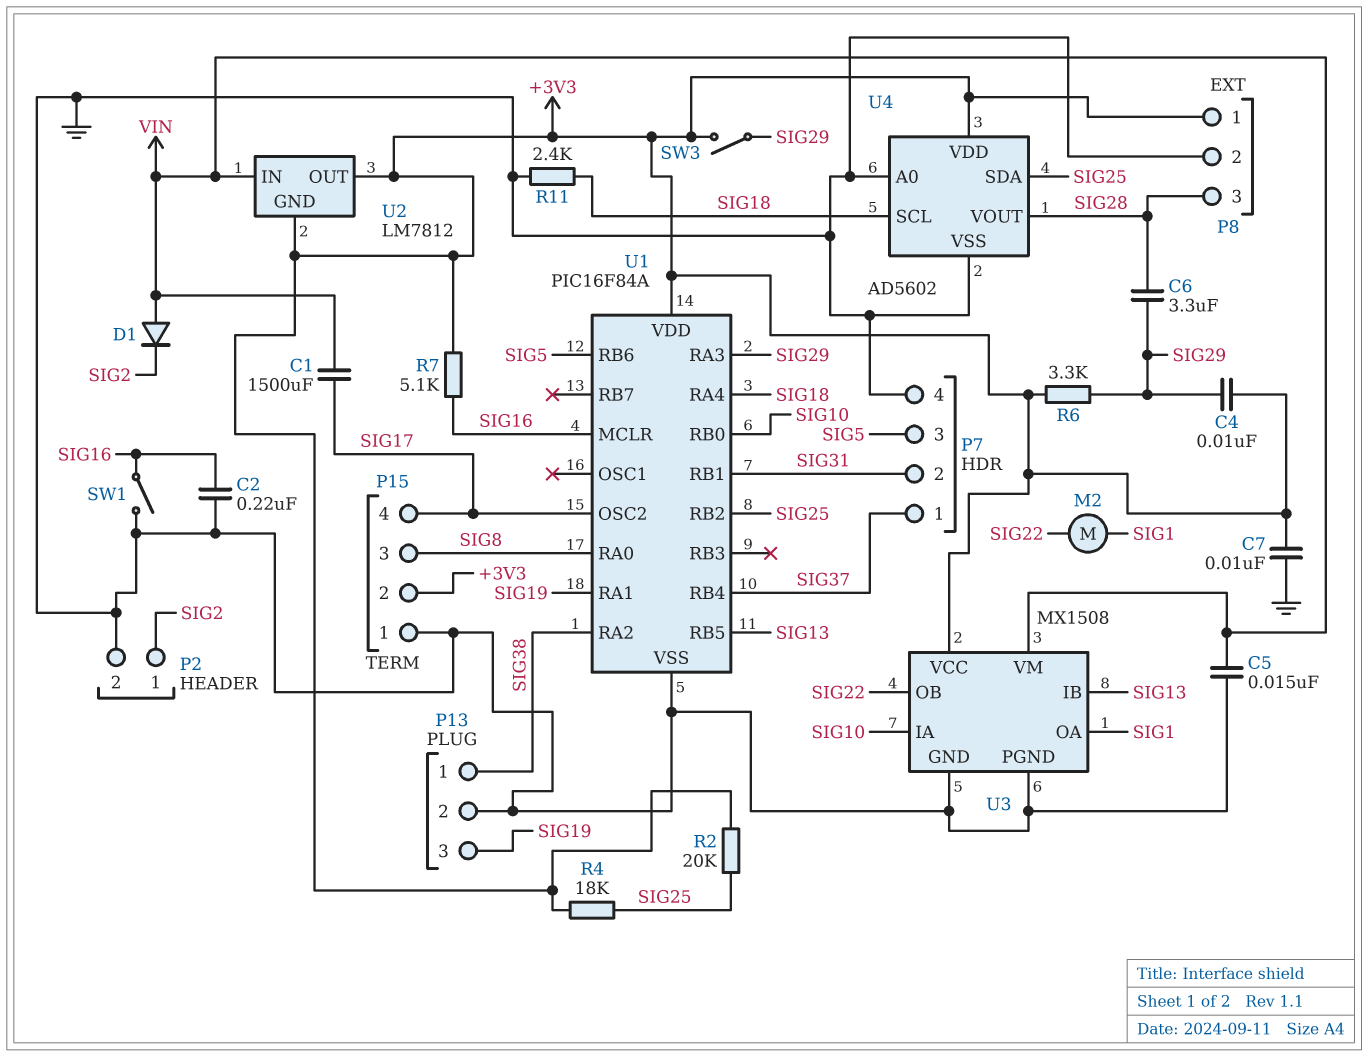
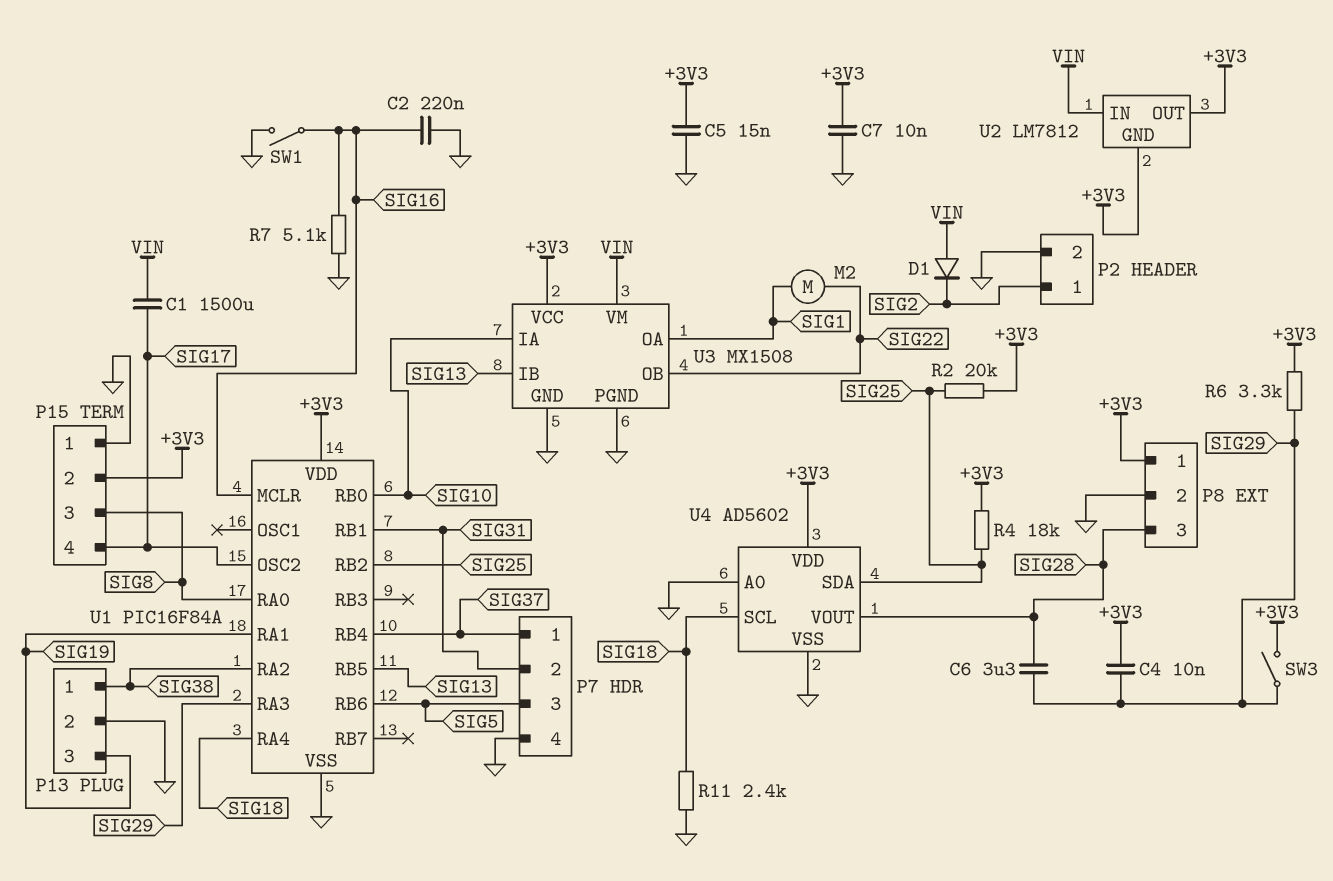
C5: 15nF (GND, VIN) -> 15nF (+3V3, GND)
R7: 5.1k (+3V3, SIG16) -> 5.1k (GND, SIG16)

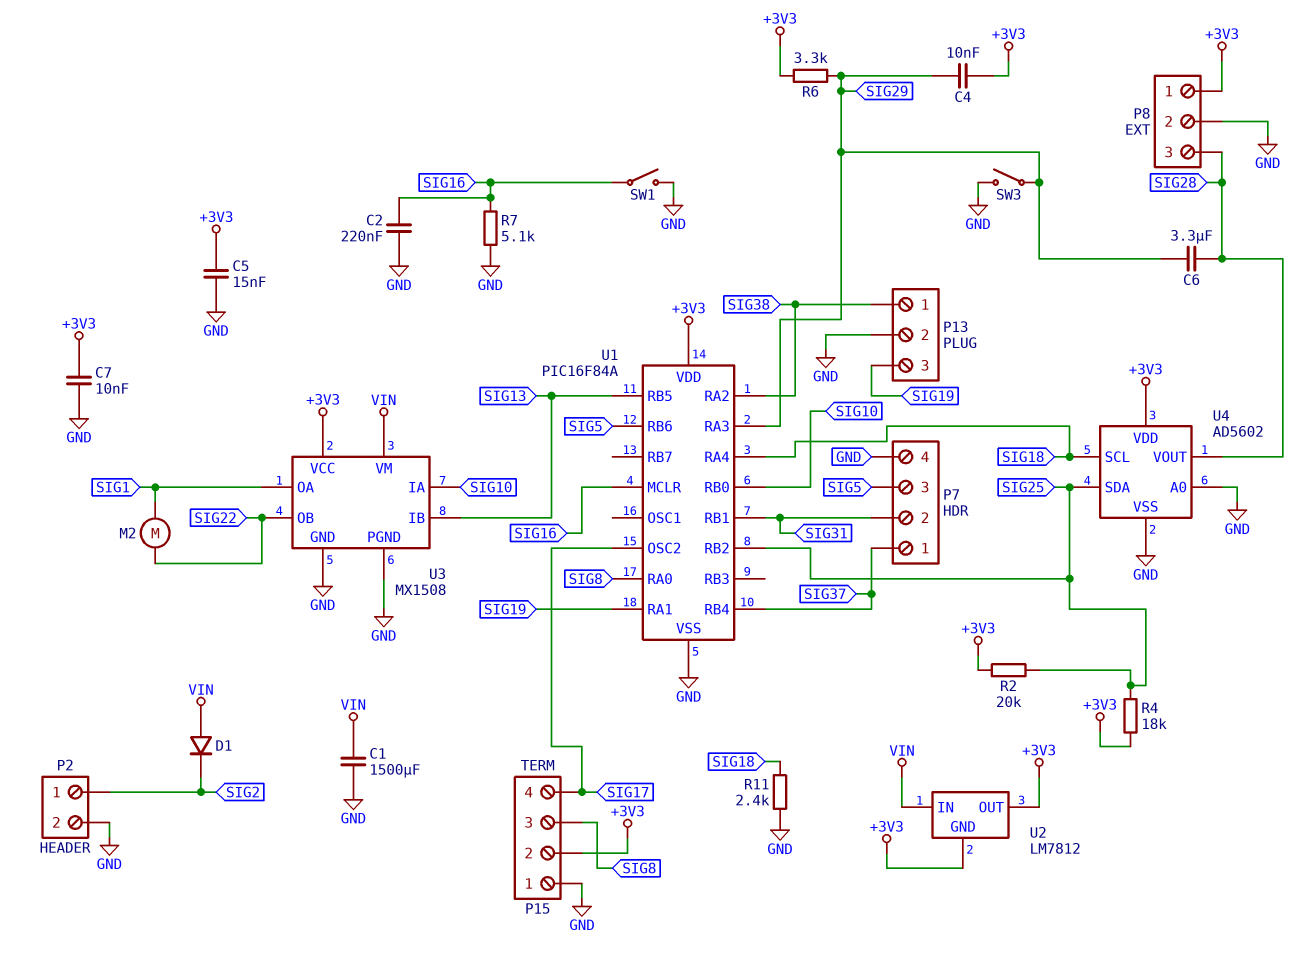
C1: 1500uF (SIG17, VIN) -> 1500uF (GND, VIN)
SW3: switch (+3V3, SIG29) -> switch (GND, SIG29)

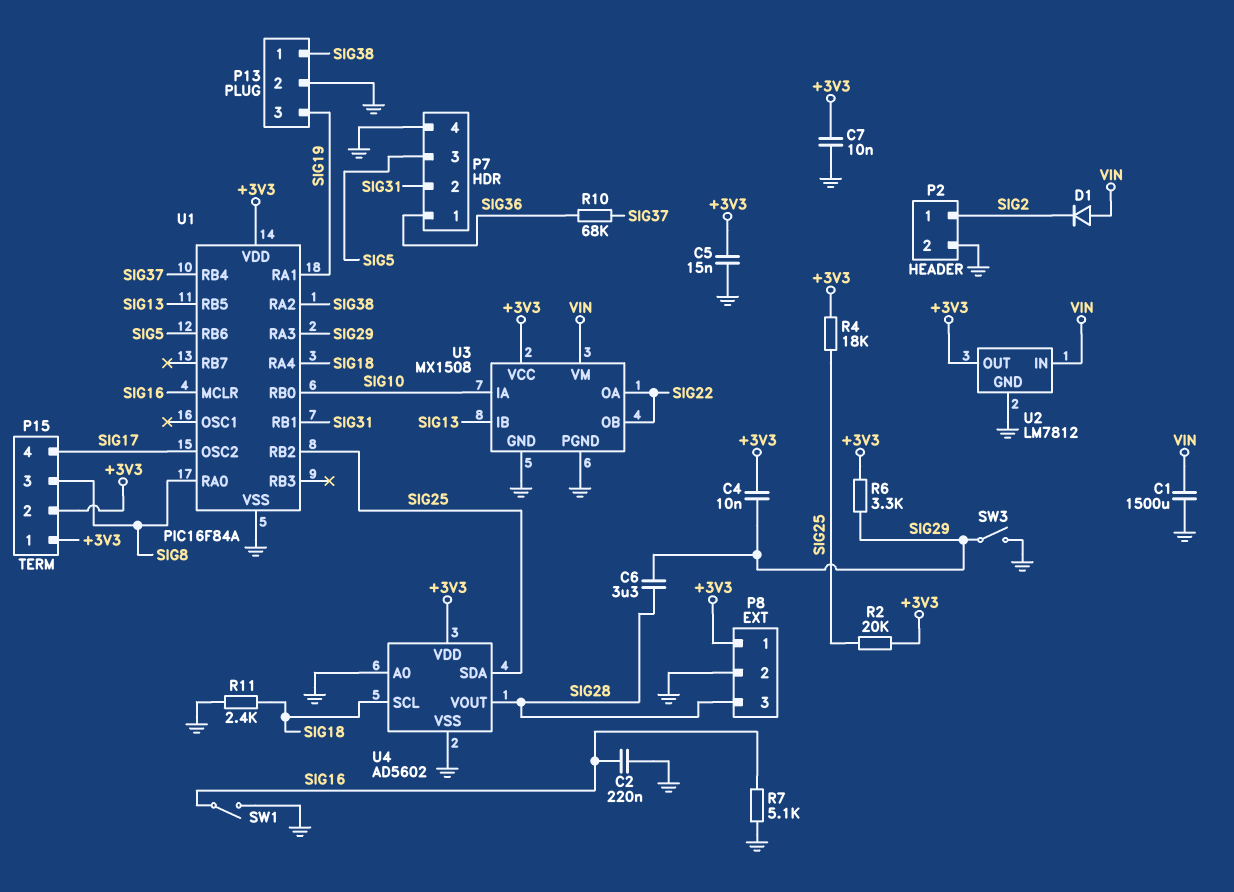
M2: motor (SIG1, SIG22) -> none
P7 pin 1: SIG37 -> SIG36
P15 pin 1: GND -> +3V3
R10: none -> 68k (SIG36, SIG37)
U2 pin GND: +3V3 -> GND
U3 pin OA: SIG1 -> SIG22

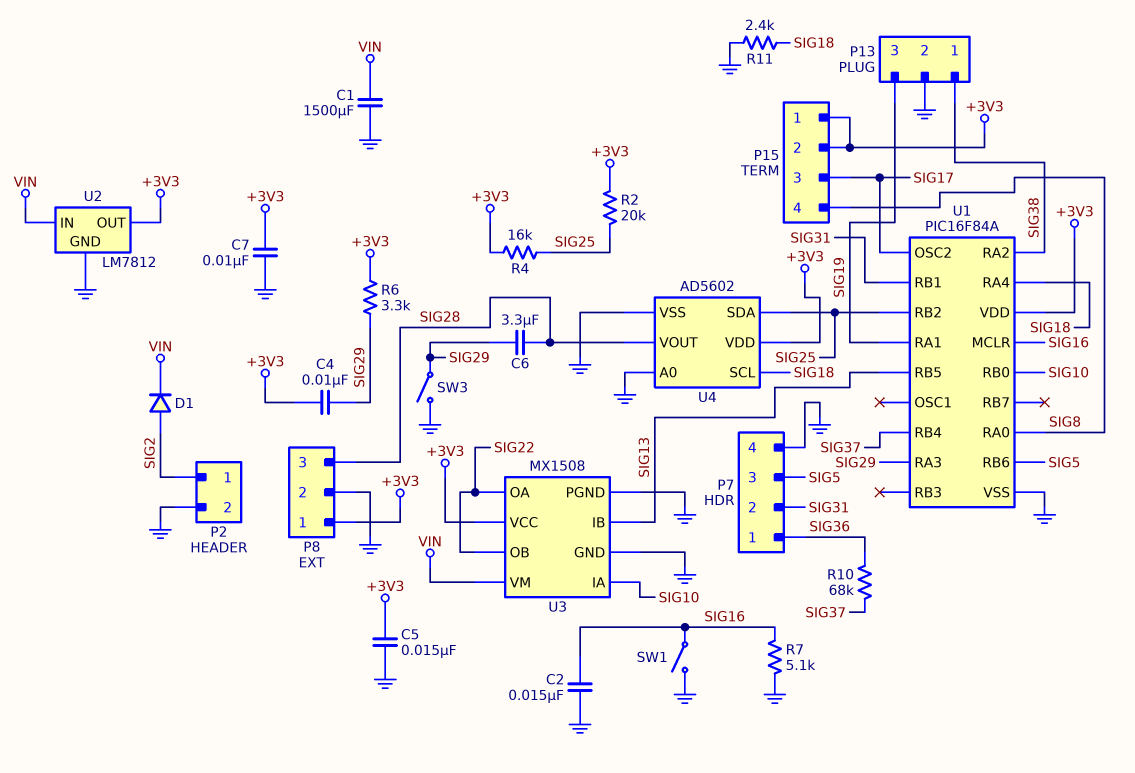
C2: 220nF (GND, SIG16) -> 15nF (GND, SIG16)
D1: diode (A VIN, K SIG2) -> diode (A SIG2, K VIN)
P15 pin 3: SIG8 -> SIG17
P15 pin 4: SIG17 -> SIG8
R4: 18k (+3V3, SIG25) -> 16k (+3V3, SIG25)

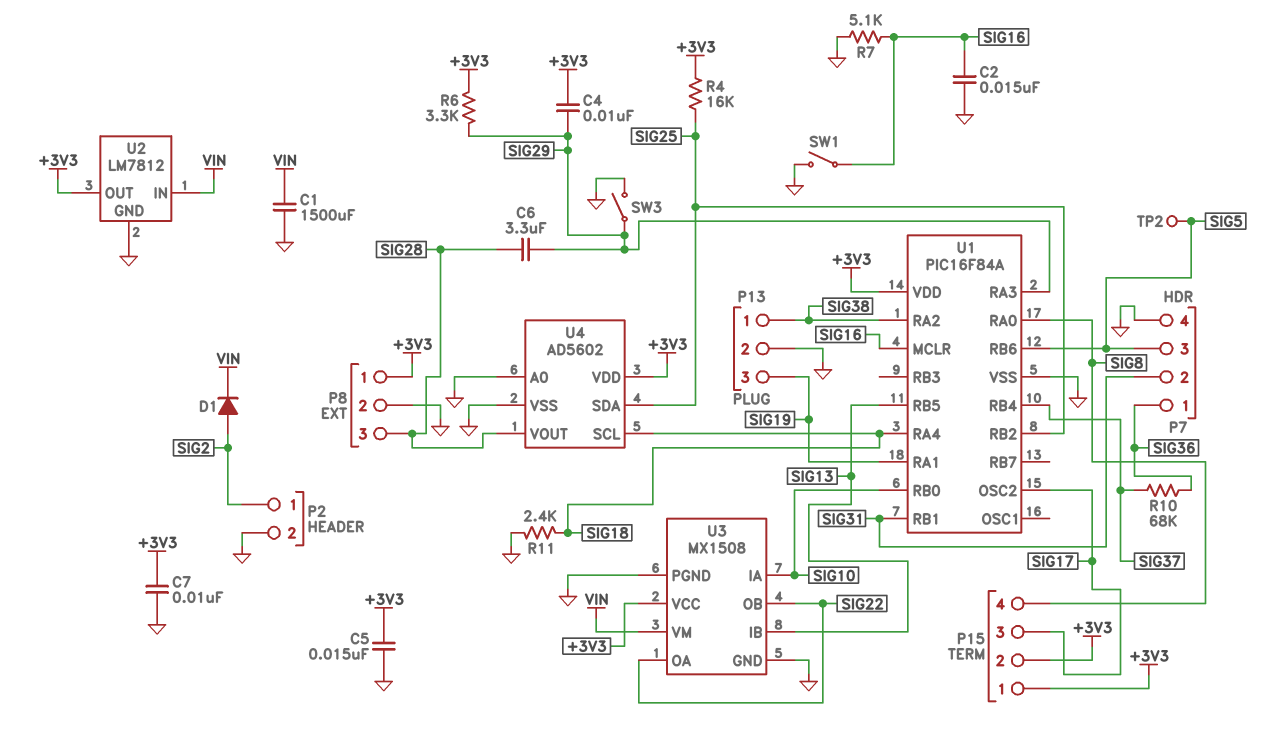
R2: 20k (+3V3, SIG25) -> none
TP2: none -> test point (SIG5)

